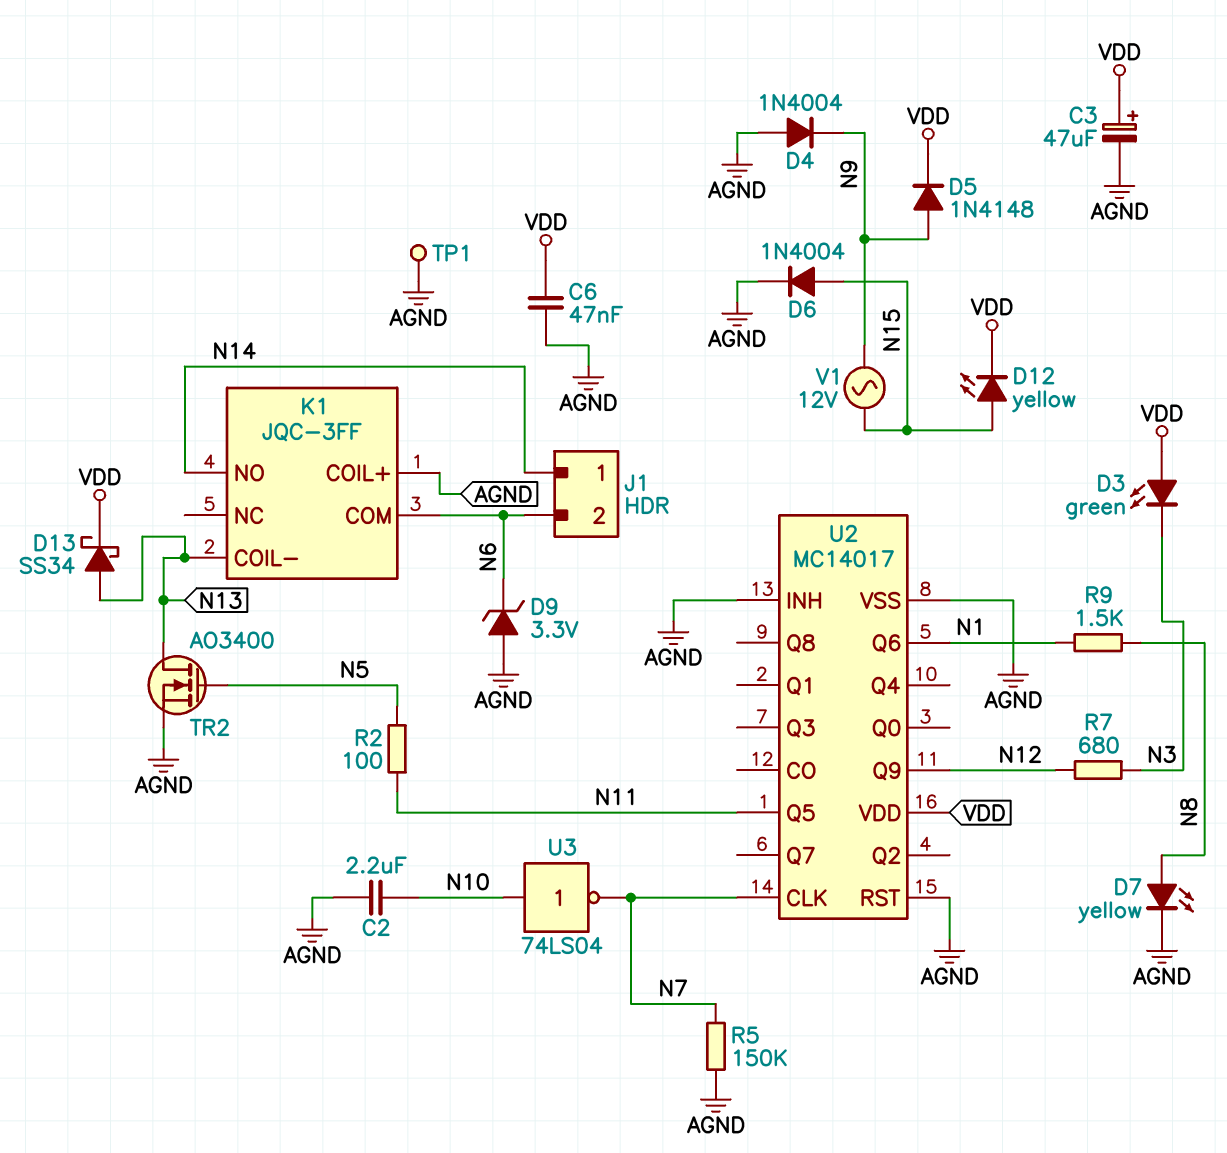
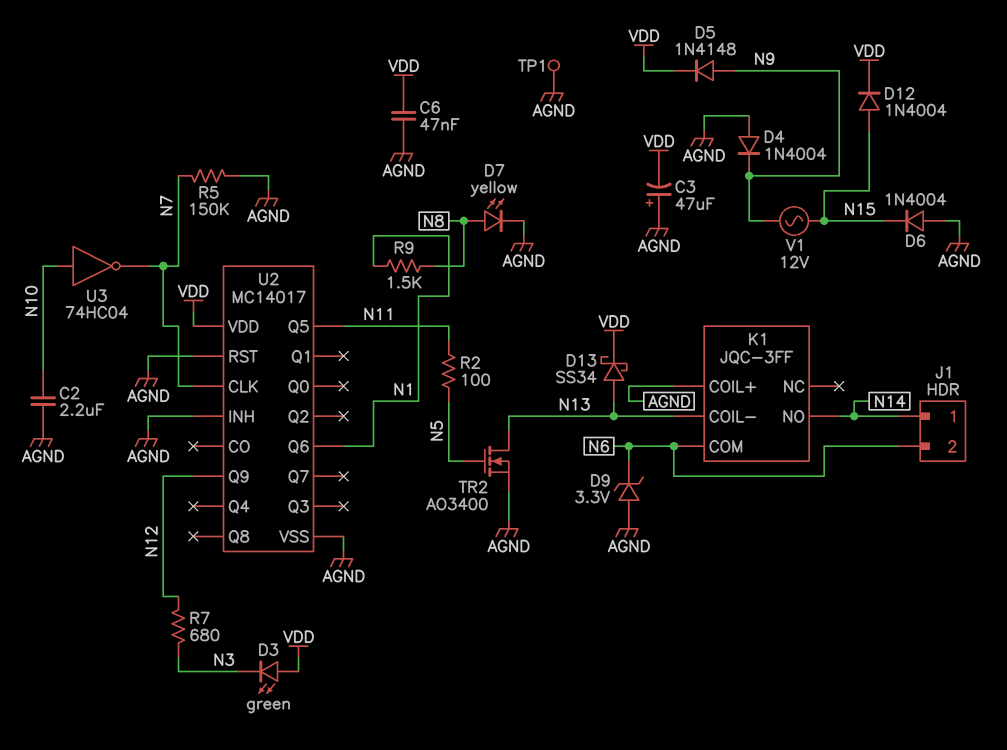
C3: 47uF (plus VDD, minus AGND) -> 47uF (plus AGND, minus VDD)
D6: diode 1N4004 (A N15, K AGND) -> diode 1N4004 (A AGND, K N15)
D12: LED yellow (A N15, K VDD) -> diode 1N4004 (A N15, K VDD)
U3: NOT 74LS04 (in N10, out N7) -> NOT 74HC04 (in N10, out N7)

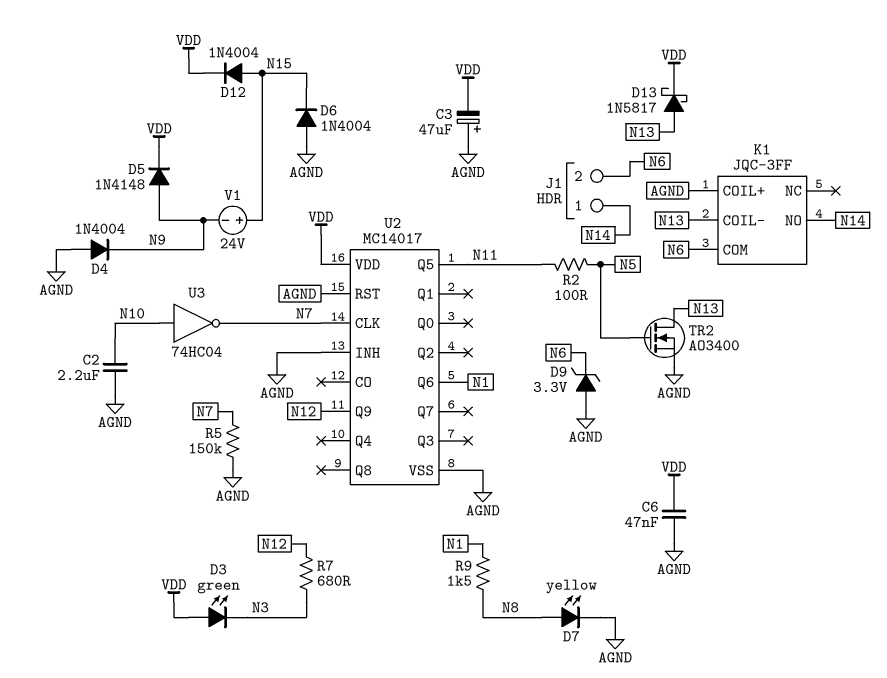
D13: schottky SS34 (A N13, K VDD) -> schottky 1N5817 (A N13, K VDD)
TP1: test point (AGND) -> none
V1: AC 12V (N9, N15) -> 24V (plus N15, minus N9)

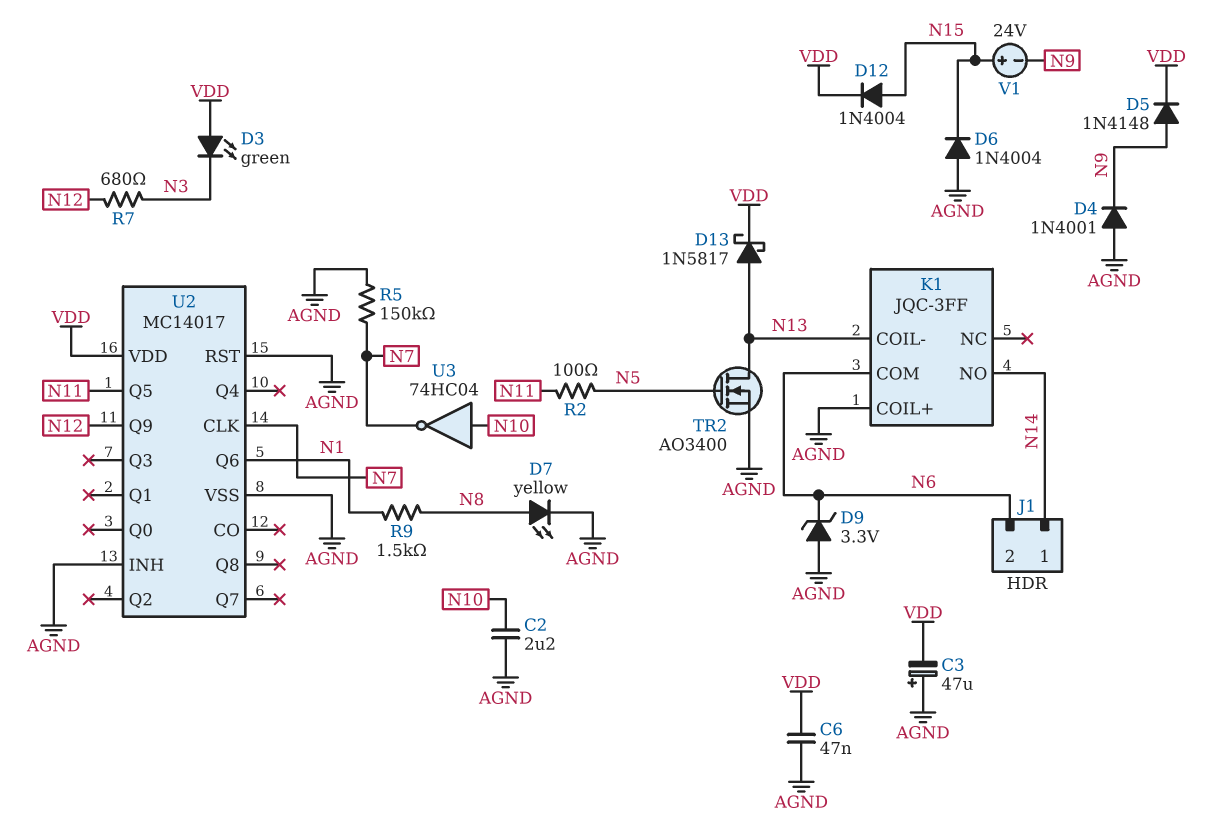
D4: diode 1N4004 (A AGND, K N9) -> diode 1N4001 (A AGND, K N9)

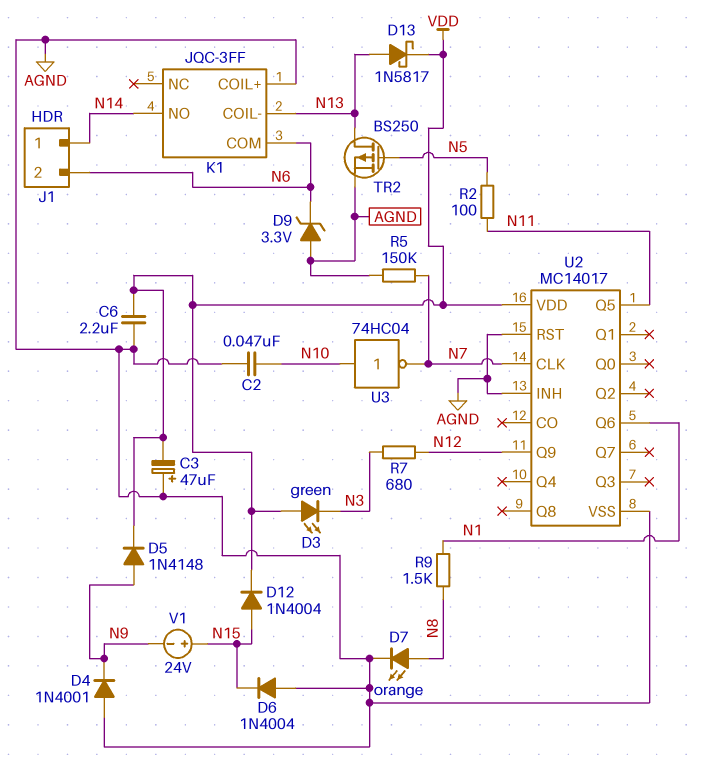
C2: 2.2uF (AGND, N10) -> 47nF (AGND, N10)
C6: 47nF (AGND, VDD) -> 2.2uF (AGND, VDD)
D7: LED yellow (A N8, K AGND) -> LED orange (A N8, K AGND)
TR2: NMOS AO3400 (G N5, D N13, S AGND) -> PMOS BS250 (G N5, D N13, S AGND)

